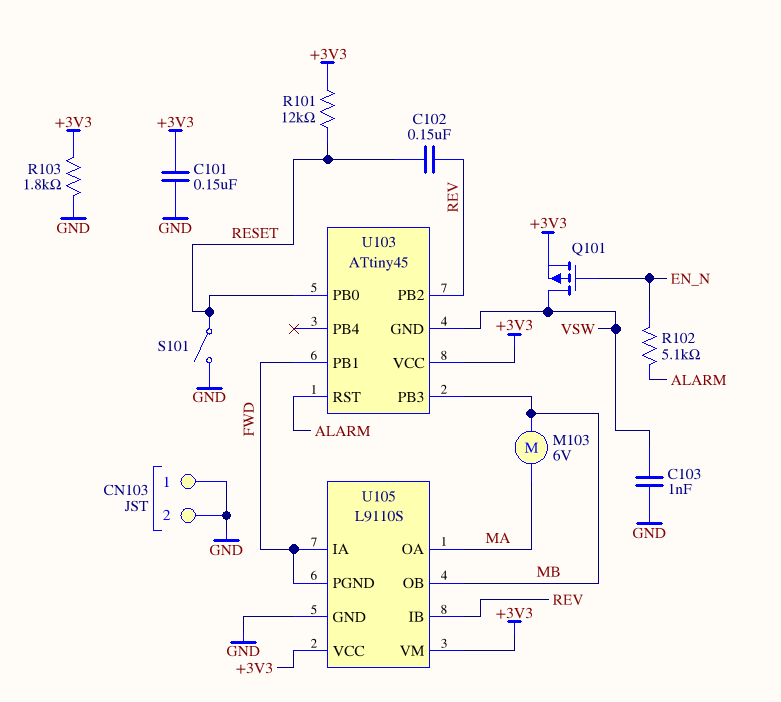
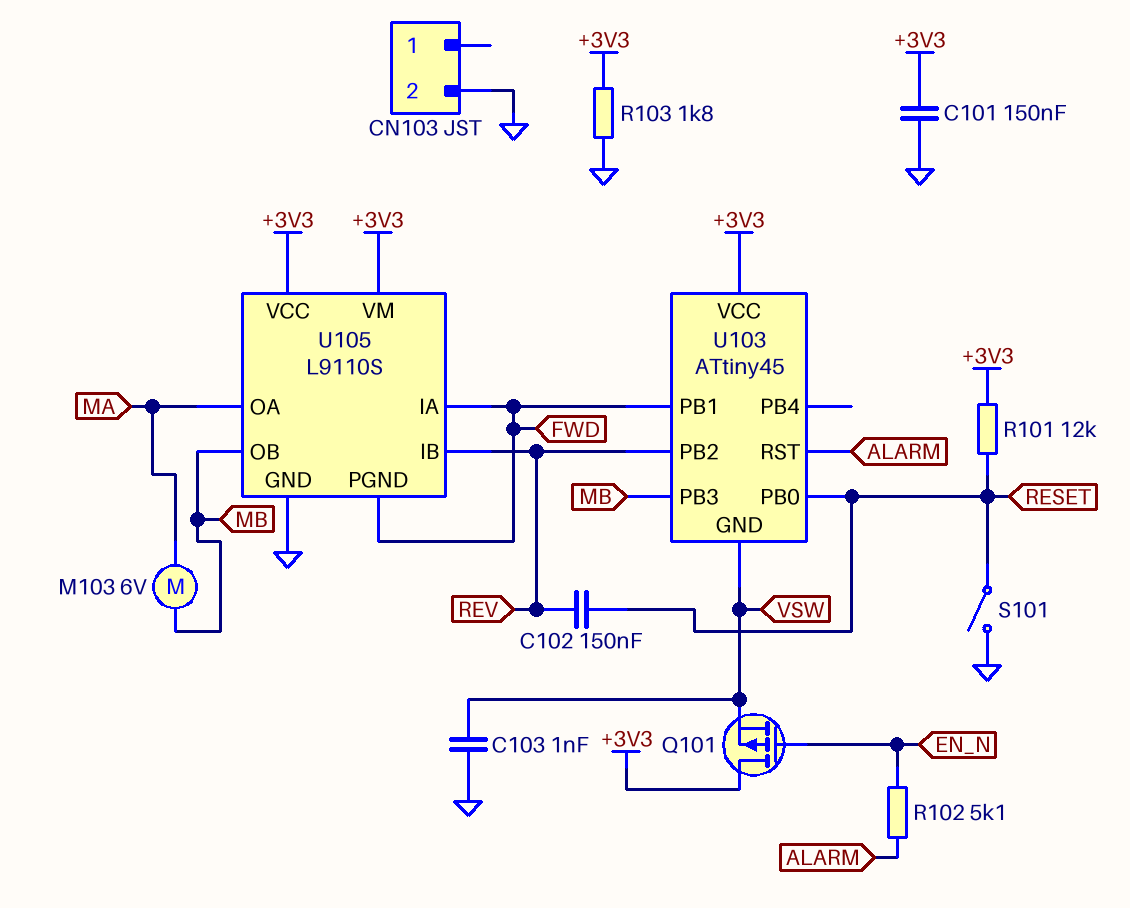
CN103 pin 1: GND -> none
Q101: PMOS (G EN_N, D VSW, S +3V3) -> PMOS (G EN_N, D +3V3, S VSW)

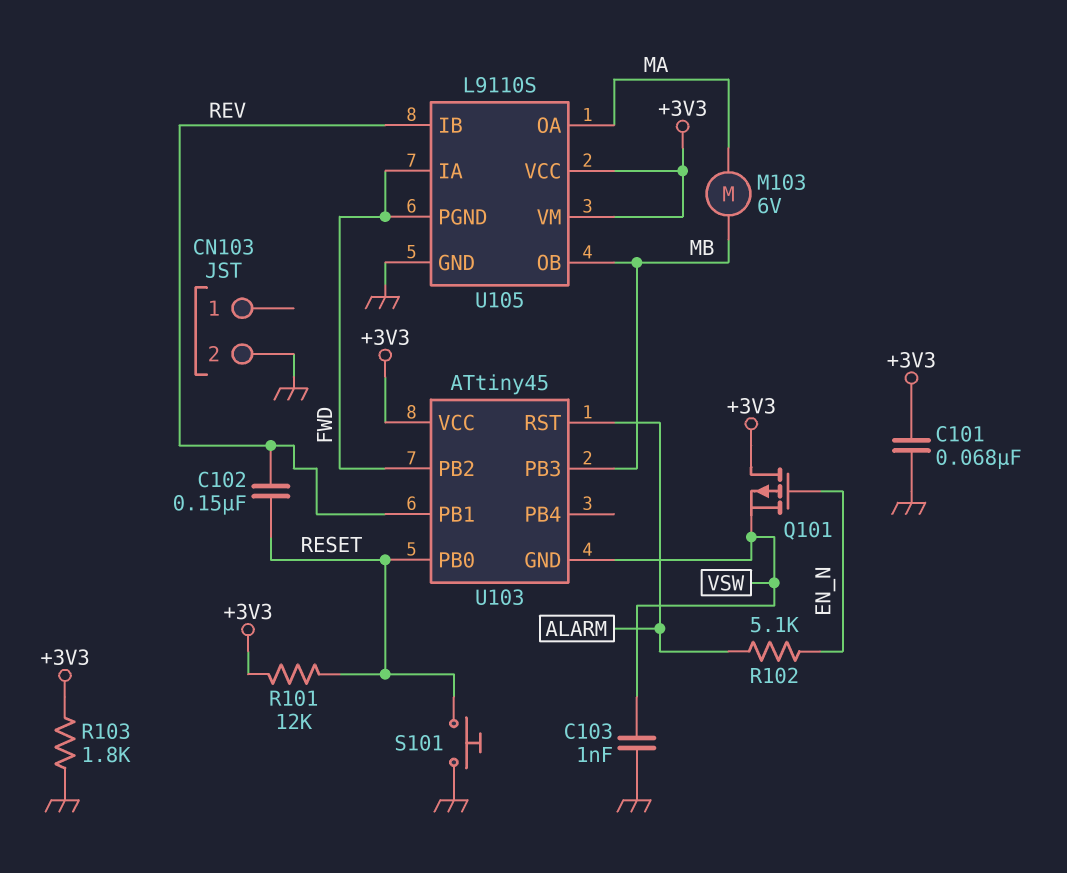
C101: 150nF (+3V3, GND) -> 68nF (+3V3, GND)
S101: switch (GND, RESET) -> button (GND, RESET)
U103 pin PB1: FWD -> REV
U103 pin PB2: REV -> FWD

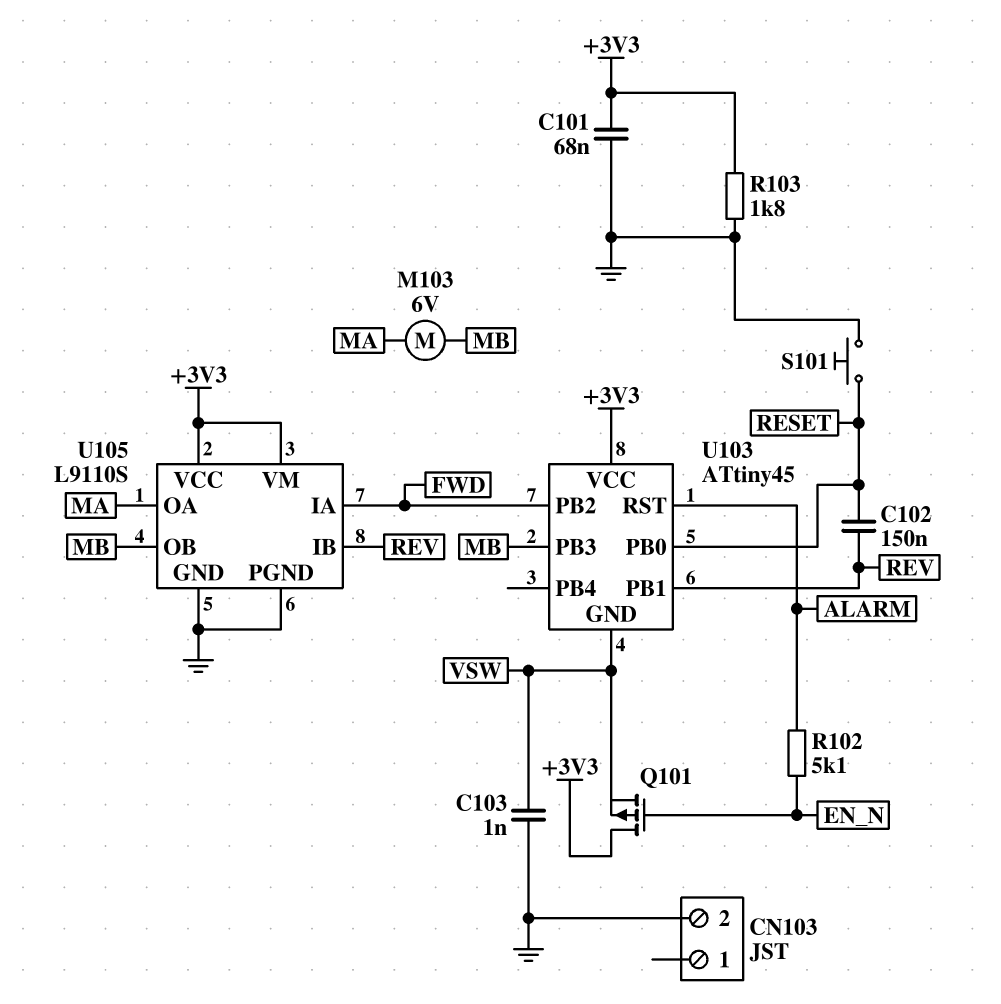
R101: 12k (+3V3, RESET) -> none
U105 pin PGND: FWD -> GND

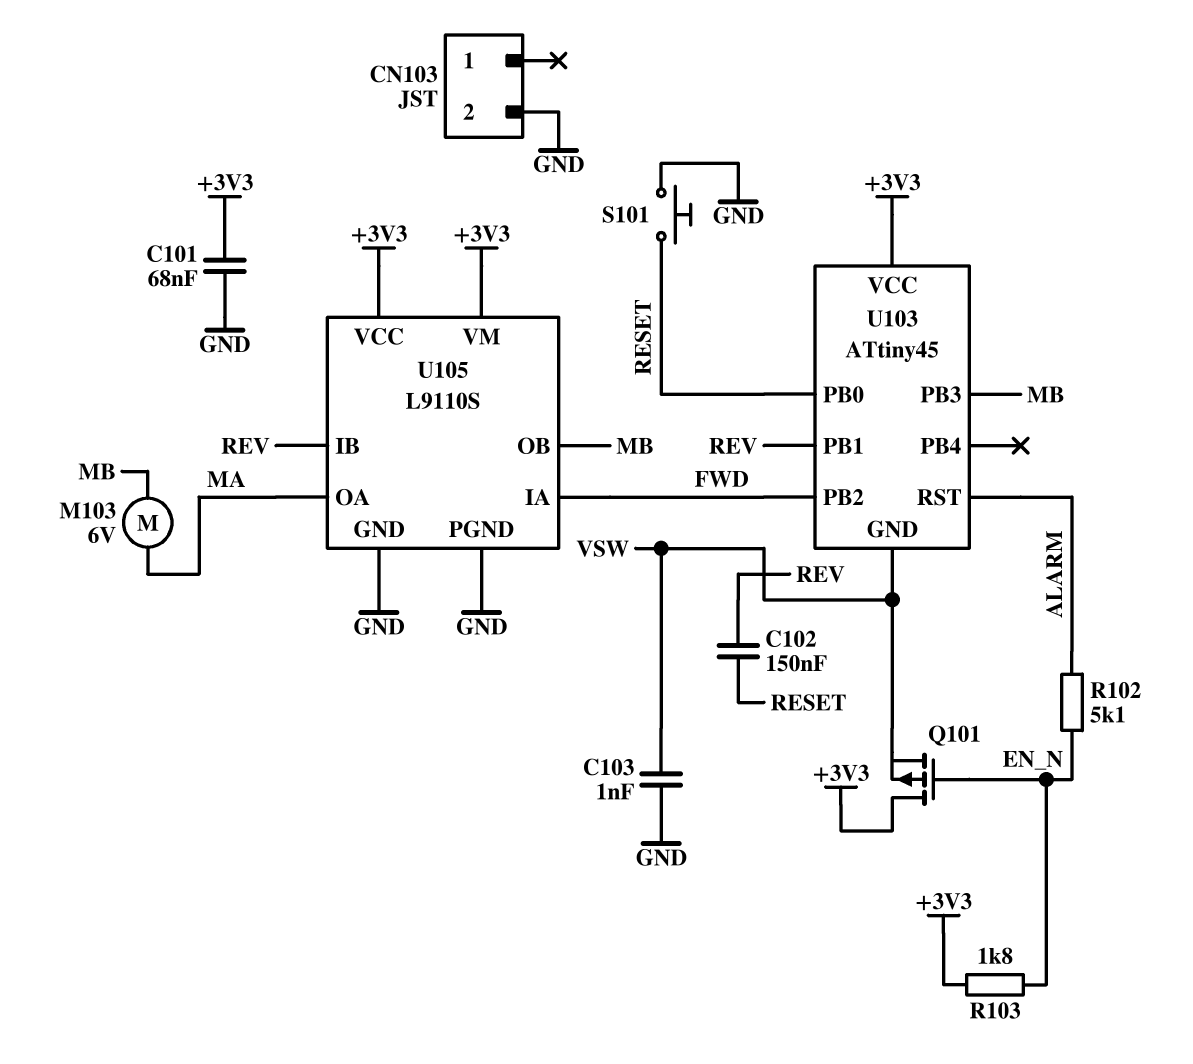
R103: 1.8k (+3V3, GND) -> 1.8k (+3V3, EN_N)

